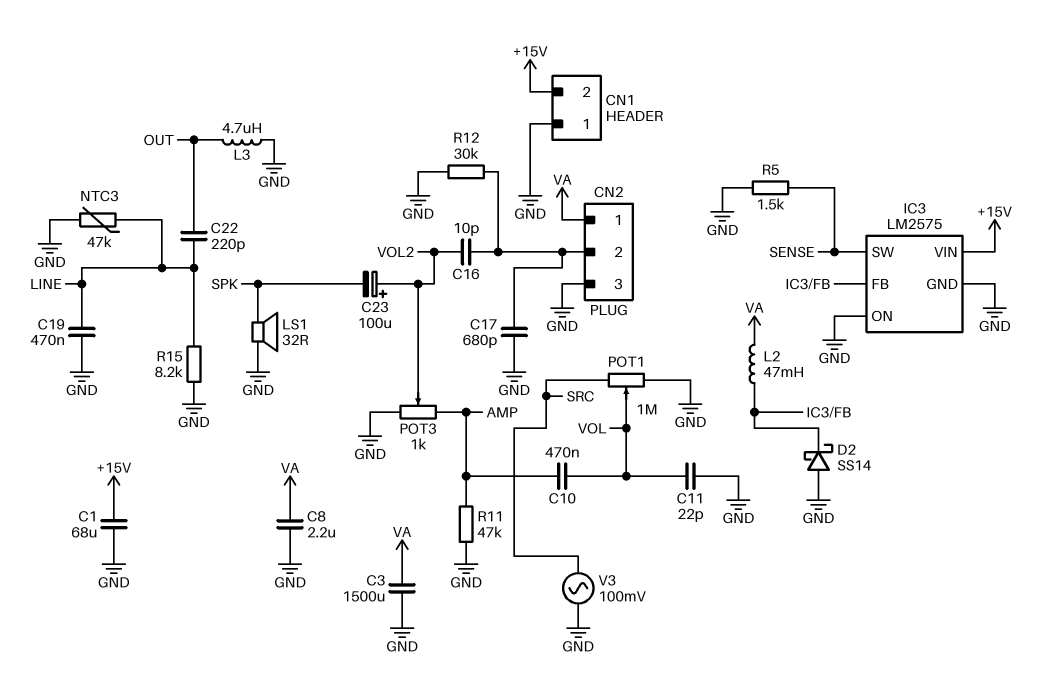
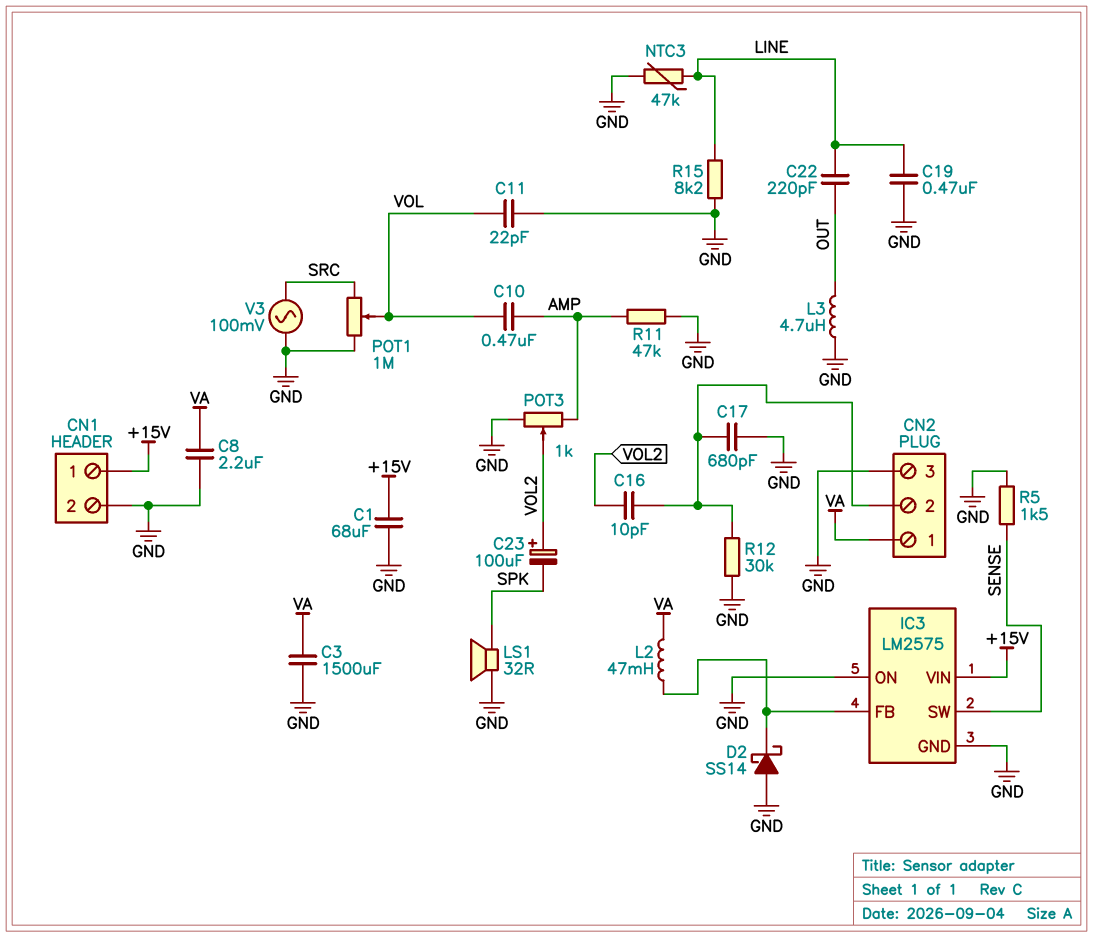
CN1 pin 1: GND -> +15V
CN1 pin 2: +15V -> GND

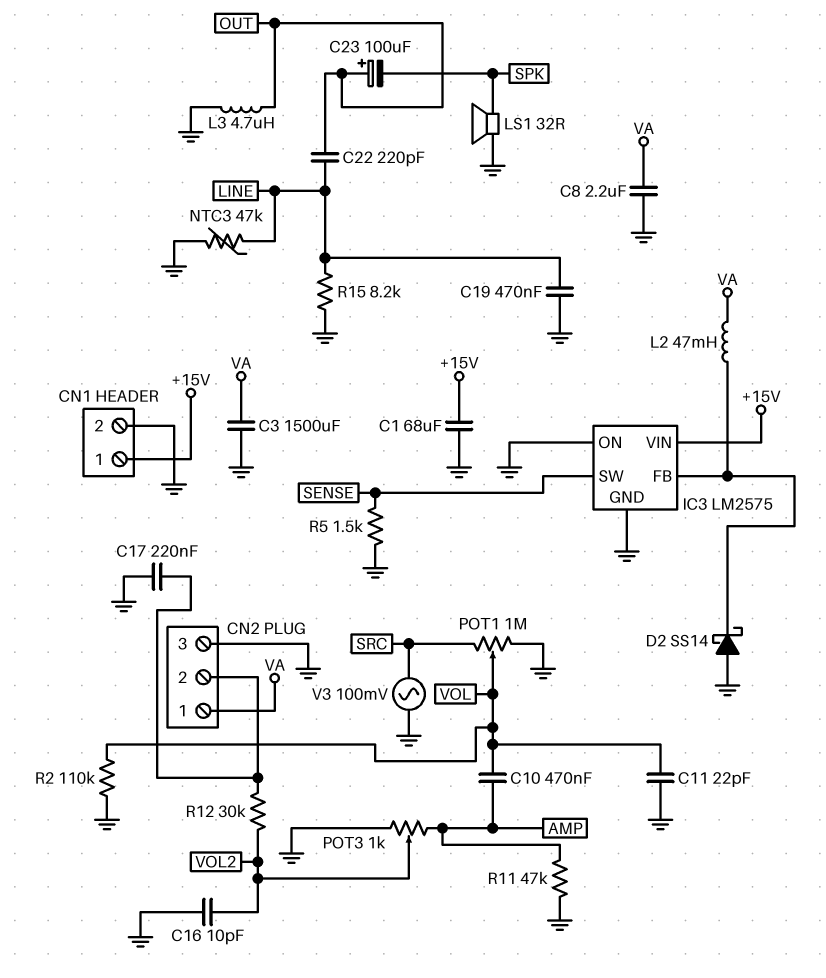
C16: 10pF (CN2/2, VOL2) -> 10pF (GND, VOL2)
C17: 680pF (CN2/2, GND) -> 220nF (CN2/2, GND)
C23: 100uF (plus VOL2, minus SPK) -> 100uF (plus OUT, minus SPK)
R2: none -> 110k (GND, VOL)
R12: 30k (CN2/2, GND) -> 30k (CN2/2, VOL2)

